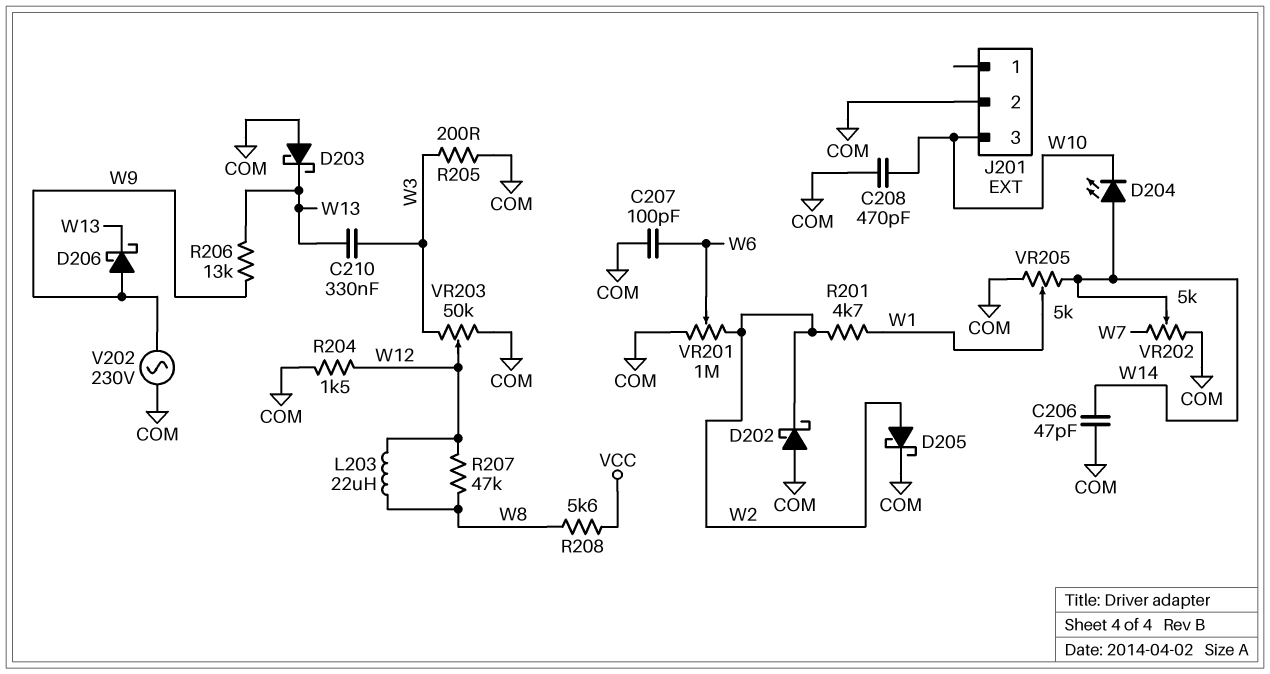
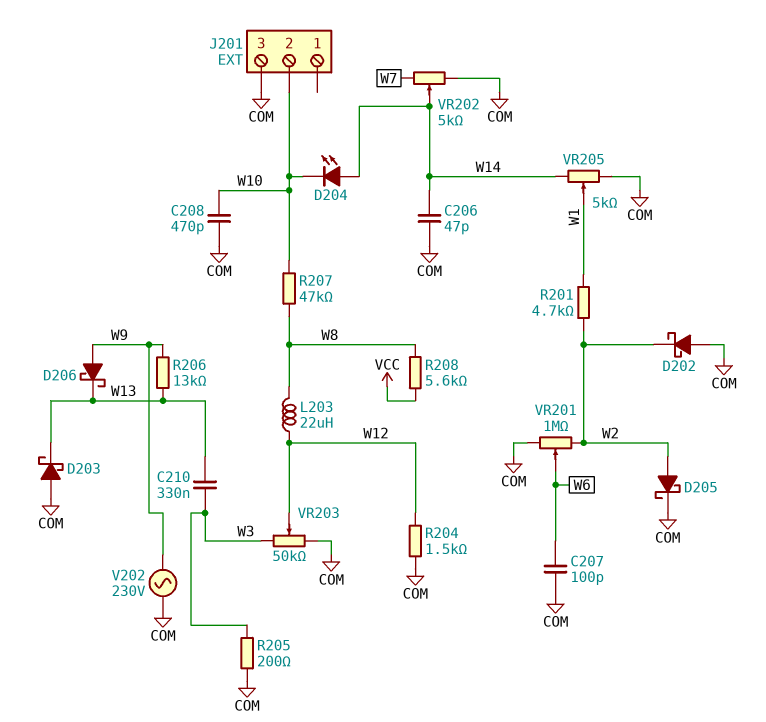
J201 pin 2: COM -> W10
J201 pin 3: W10 -> COM
R207: 47k (W8, W12) -> 47k (W8, W10)

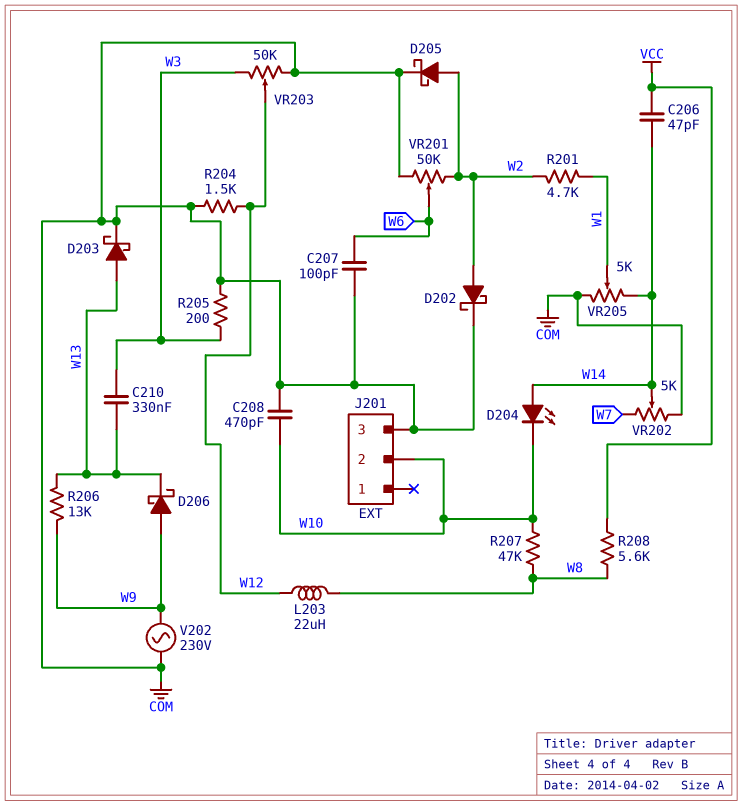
C206: 47pF (COM, W14) -> 47pF (VCC, W14)
D202: schottky (A COM, K W2) -> schottky (A W2, K COM)
D203: schottky (A COM, K W13) -> schottky (A W13, K COM)
VR201: 1M (COM, W2, wiper W6) -> 50k (COM, W2, wiper W6)

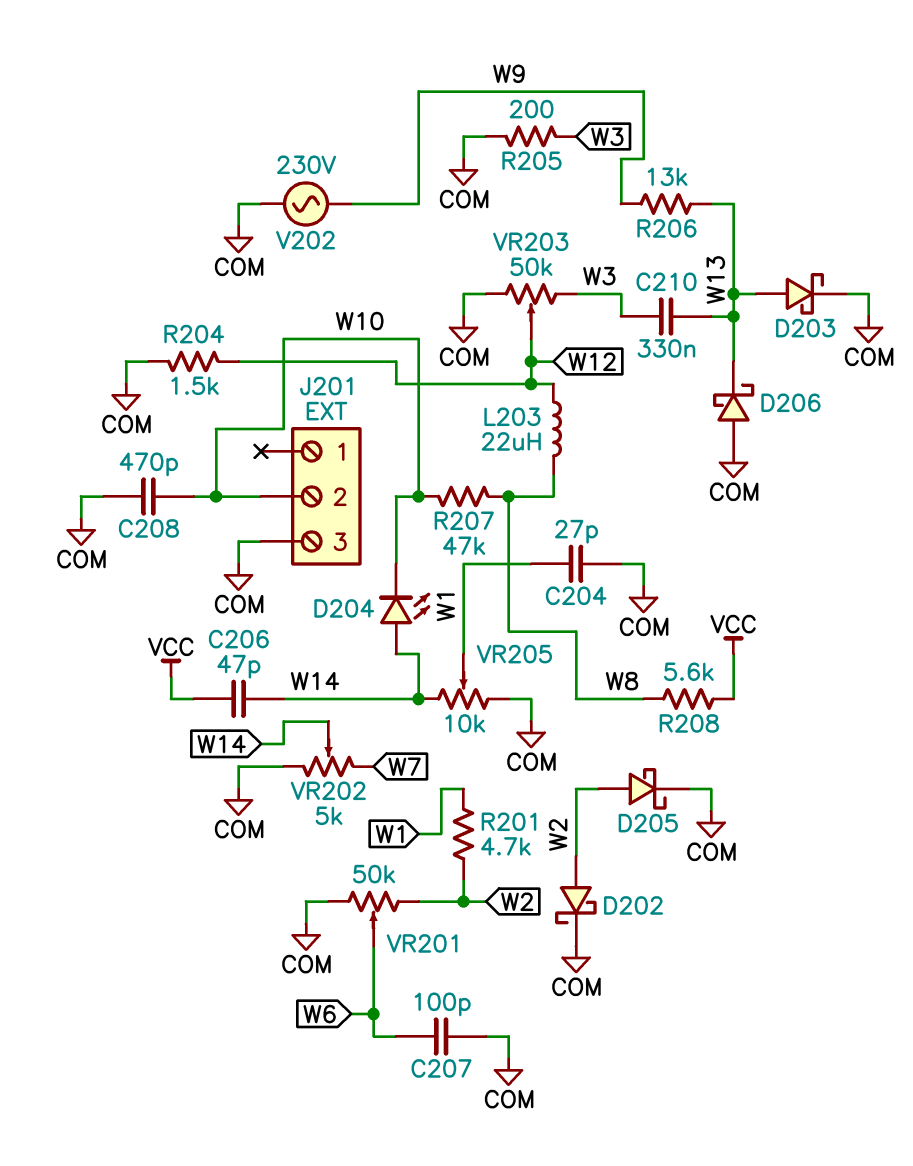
C204: none -> 27pF (COM, W1)
D206: schottky (A W9, K W13) -> schottky (A COM, K W13)
VR205: 5k (COM, W14, wiper W1) -> 10k (COM, W14, wiper W1)

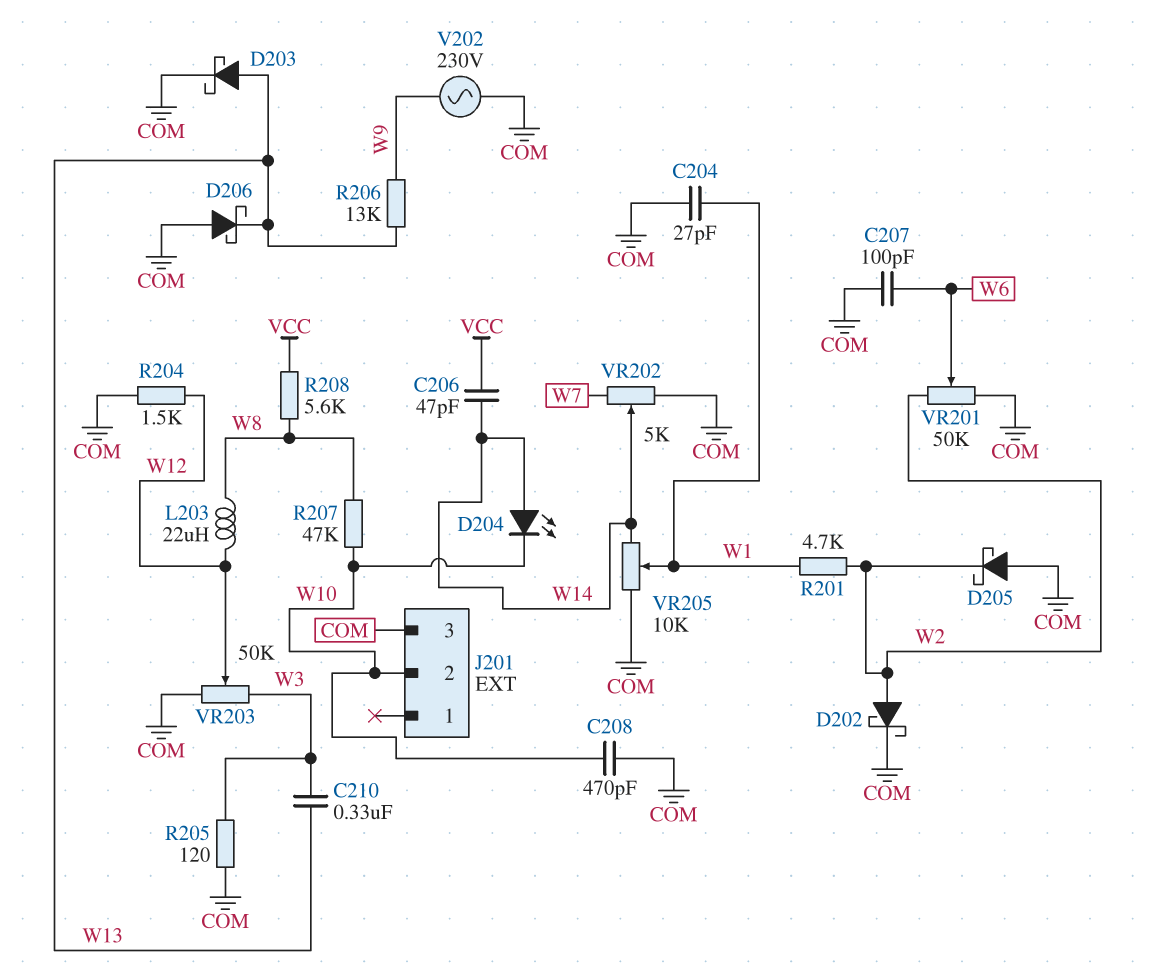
D205: schottky (A W2, K COM) -> schottky (A COM, K W2)
R205: 200 (COM, W3) -> 120 (COM, W3)

